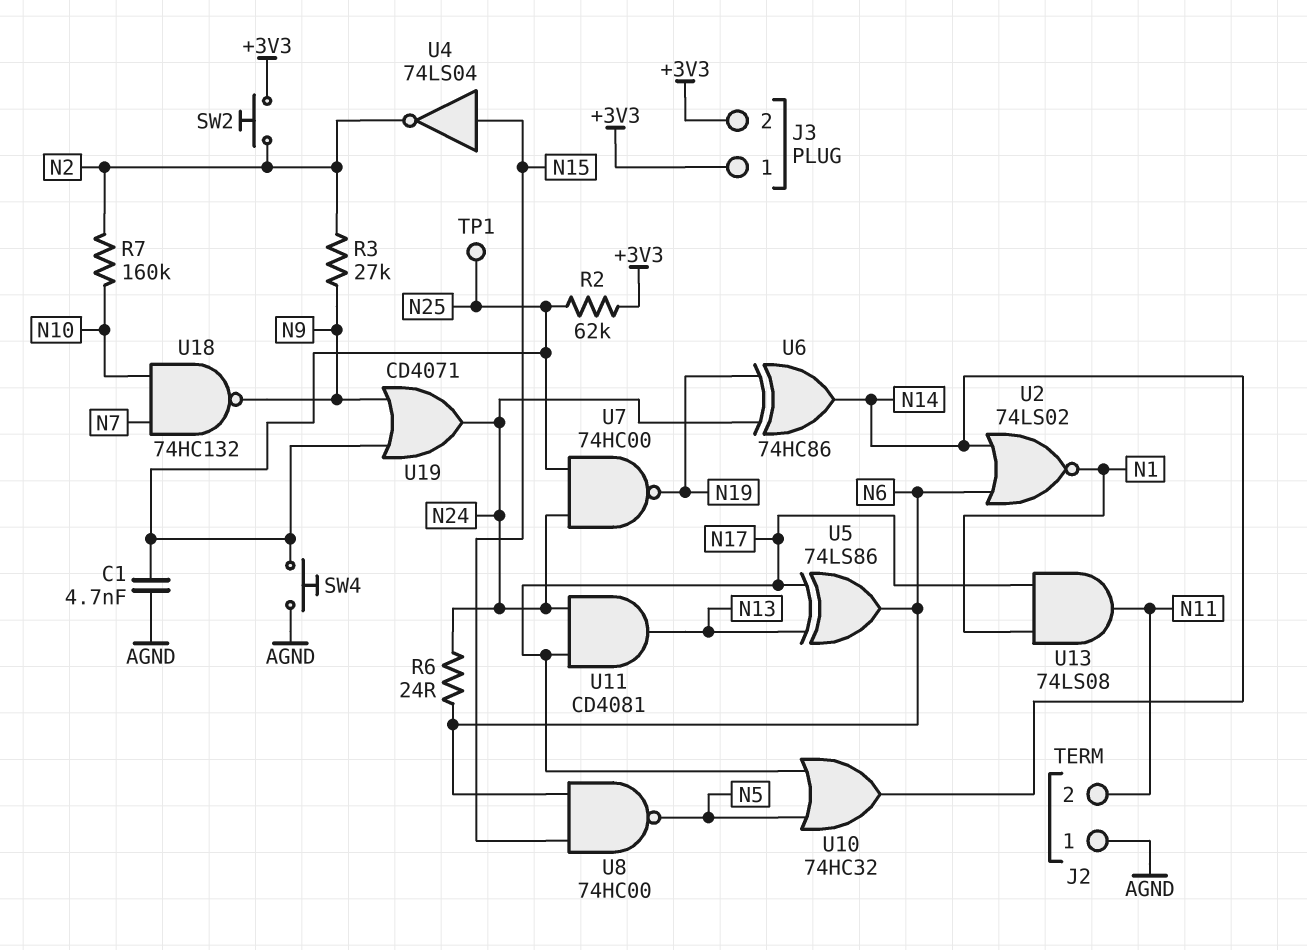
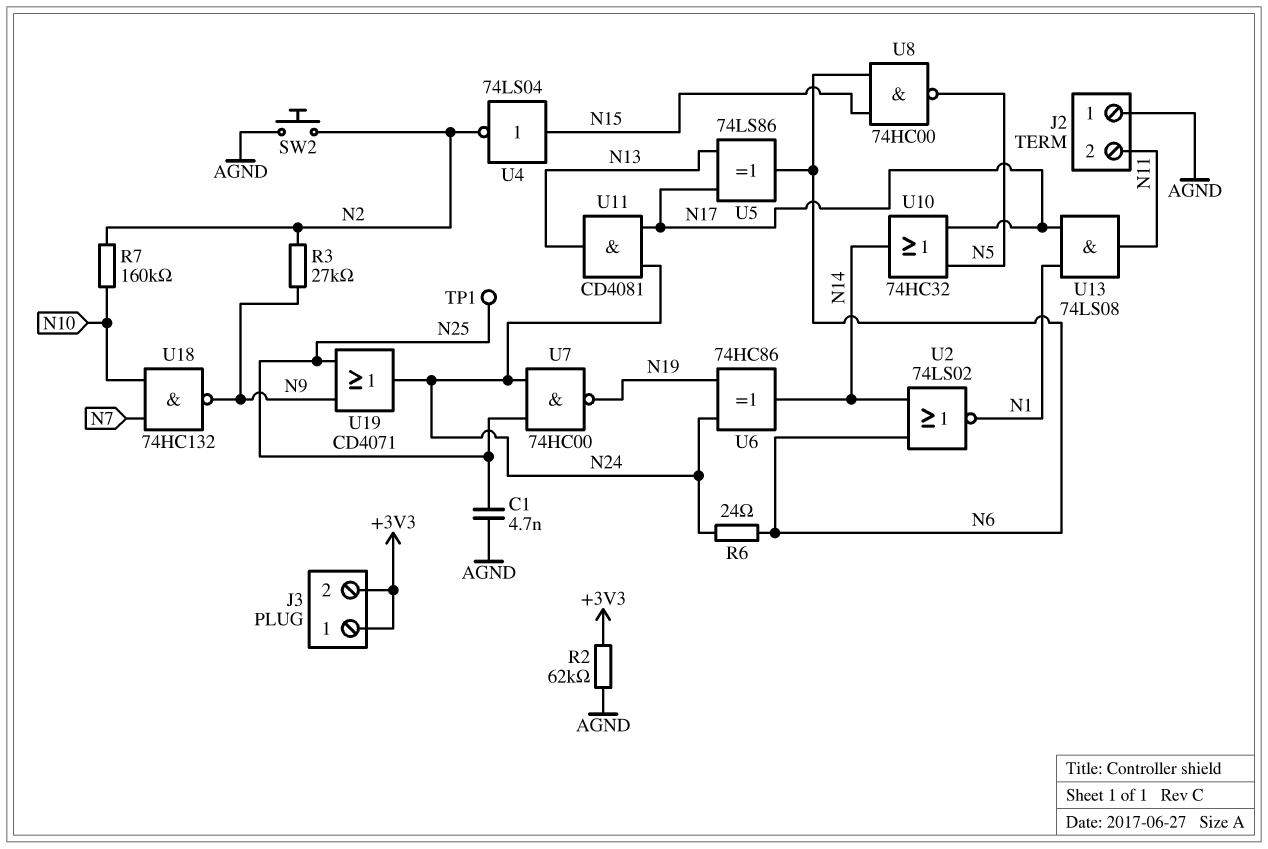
R2: 62k (+3V3, N25) -> 62k (+3V3, AGND)
SW2: button (+3V3, N2) -> button (AGND, N2)
SW4: button (AGND, N25) -> none

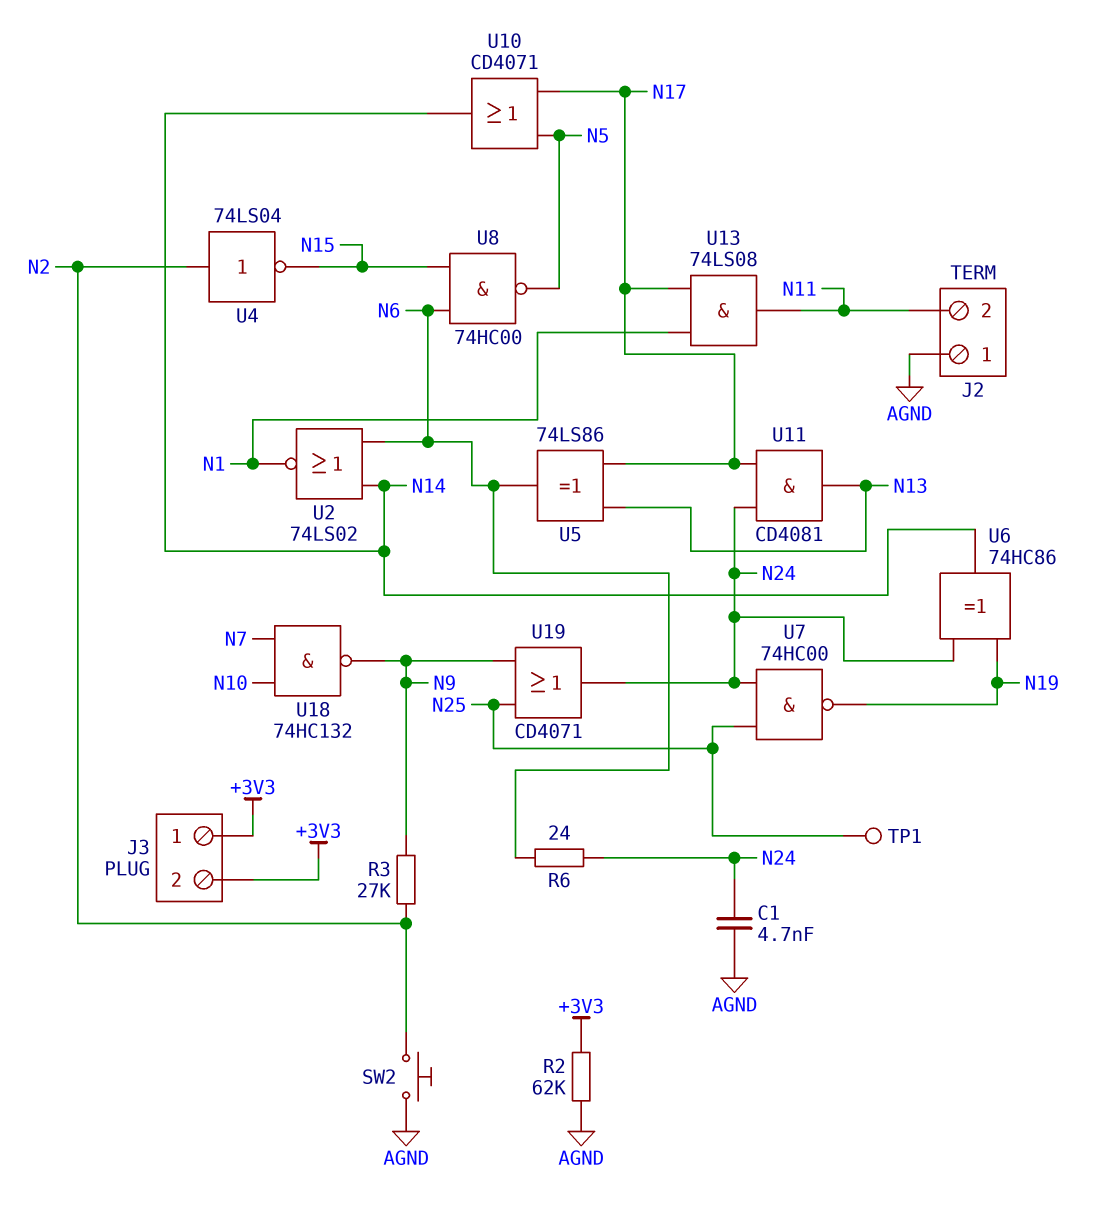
C1: 4.7nF (AGND, N25) -> 4.7nF (AGND, N24)
R7: 160k (N2, N10) -> none
U4: NOT 74LS04 (in N15, out N2) -> NOT 74LS04 (in N2, out N15)
U10: OR 74HC32 (in N5, in N17, out N14) -> OR CD4071 (in N5, in N17, out N14)

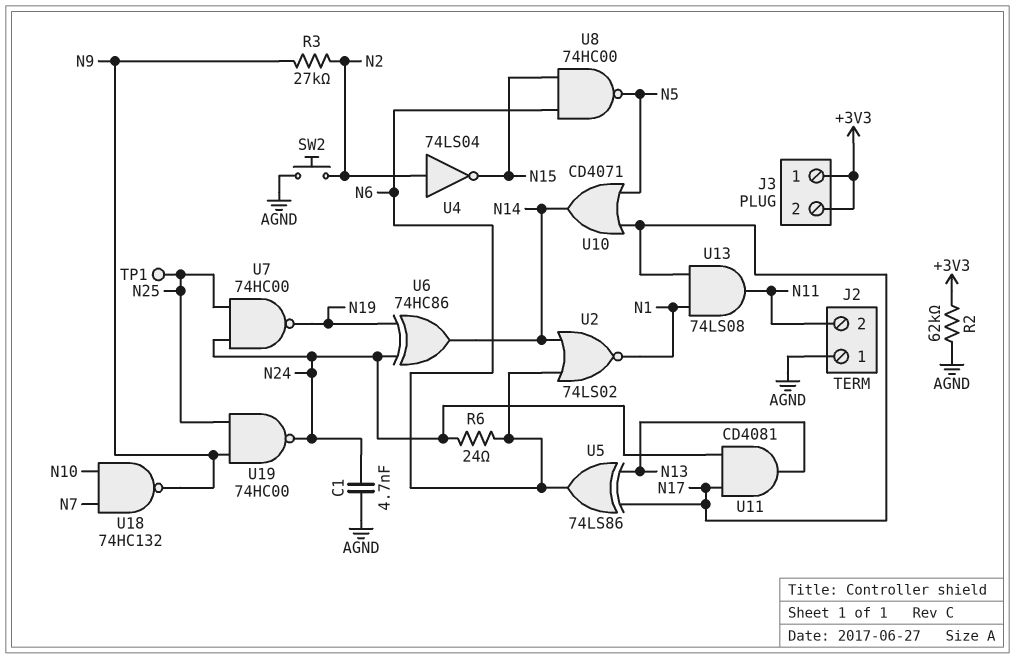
U19: OR CD4071 (in N9, in N25, out N24) -> NAND 74HC00 (in N9, in N25, out N24)

